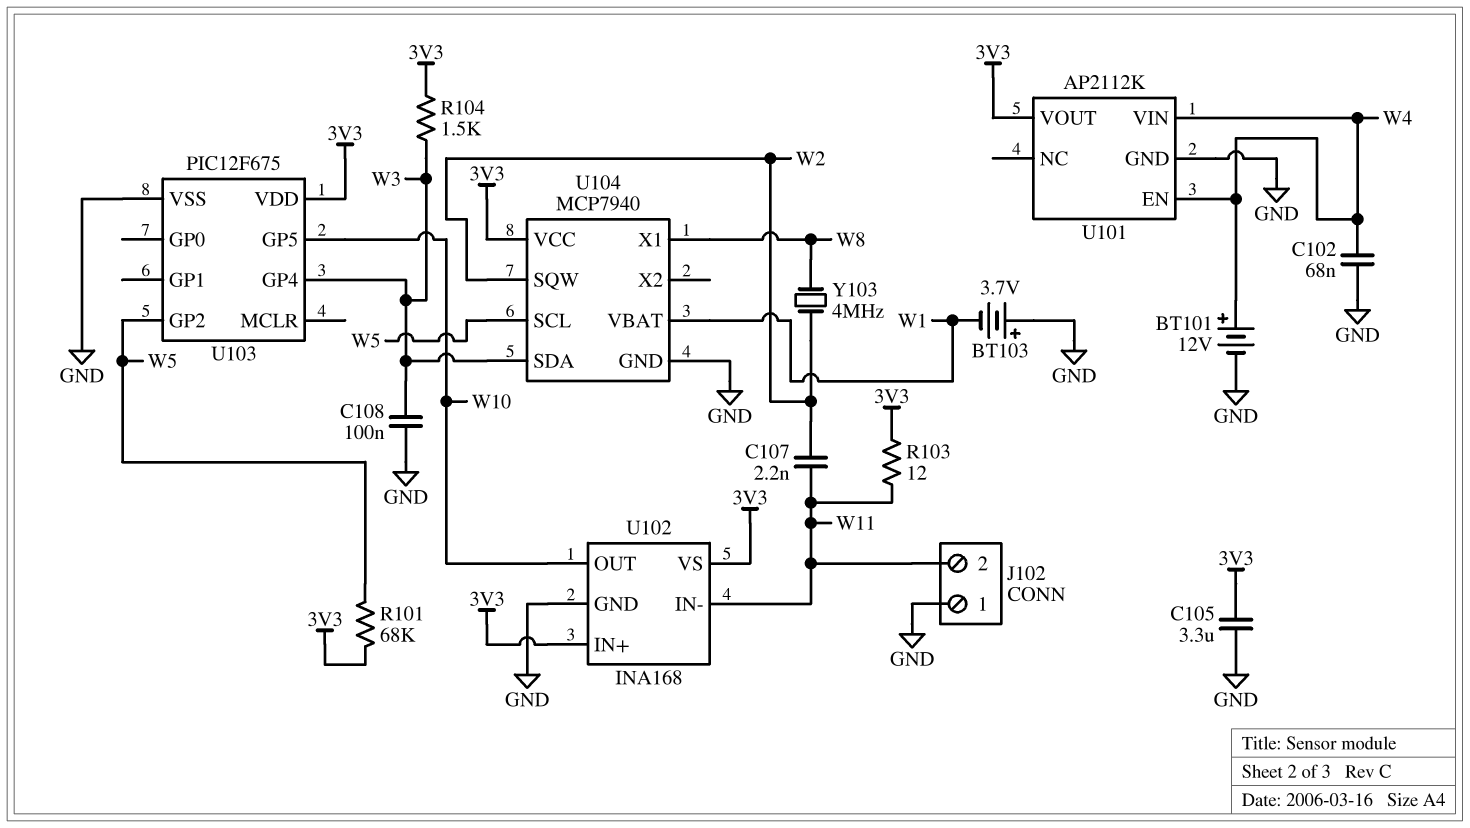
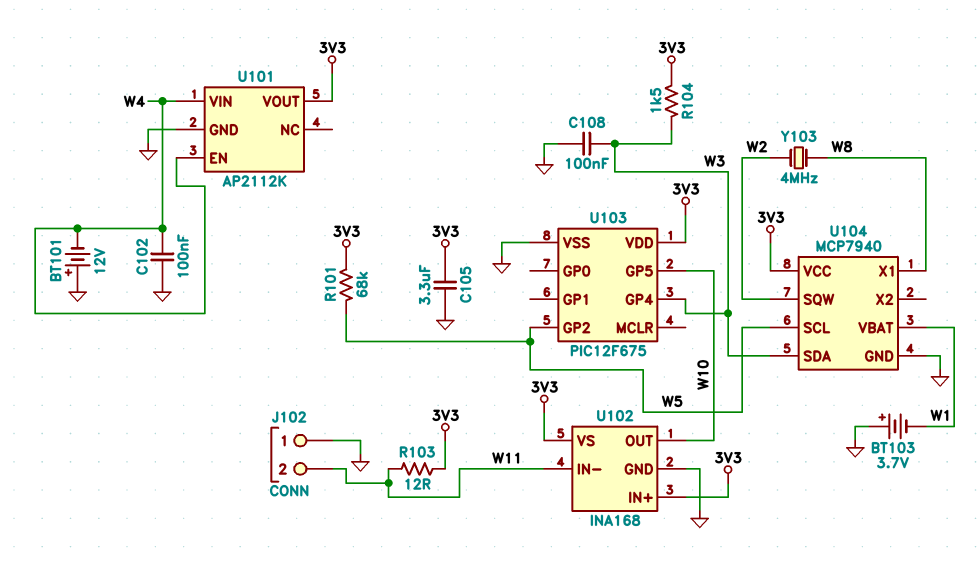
BT101: 12V (plus W4, minus GND) -> 12V (plus GND, minus W4)
C102: 68nF (GND, W4) -> 100nF (GND, W4)
C107: 2.2nF (W2, W11) -> none

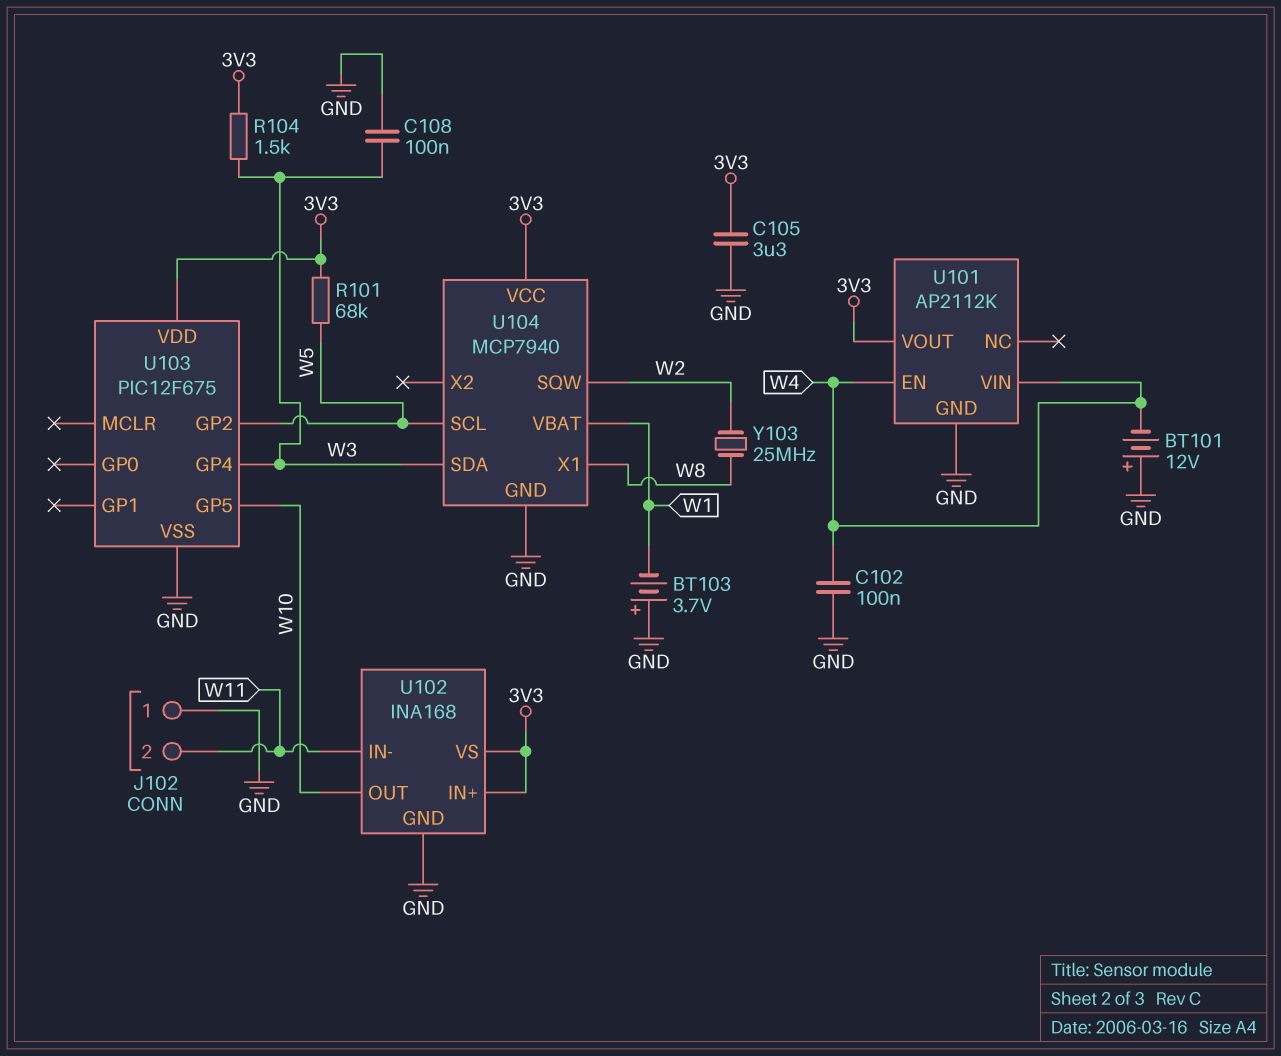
R103: 12 (3V3, W11) -> none
Y103: 4MHz (W2, W8) -> 25MHz (W2, W8)

